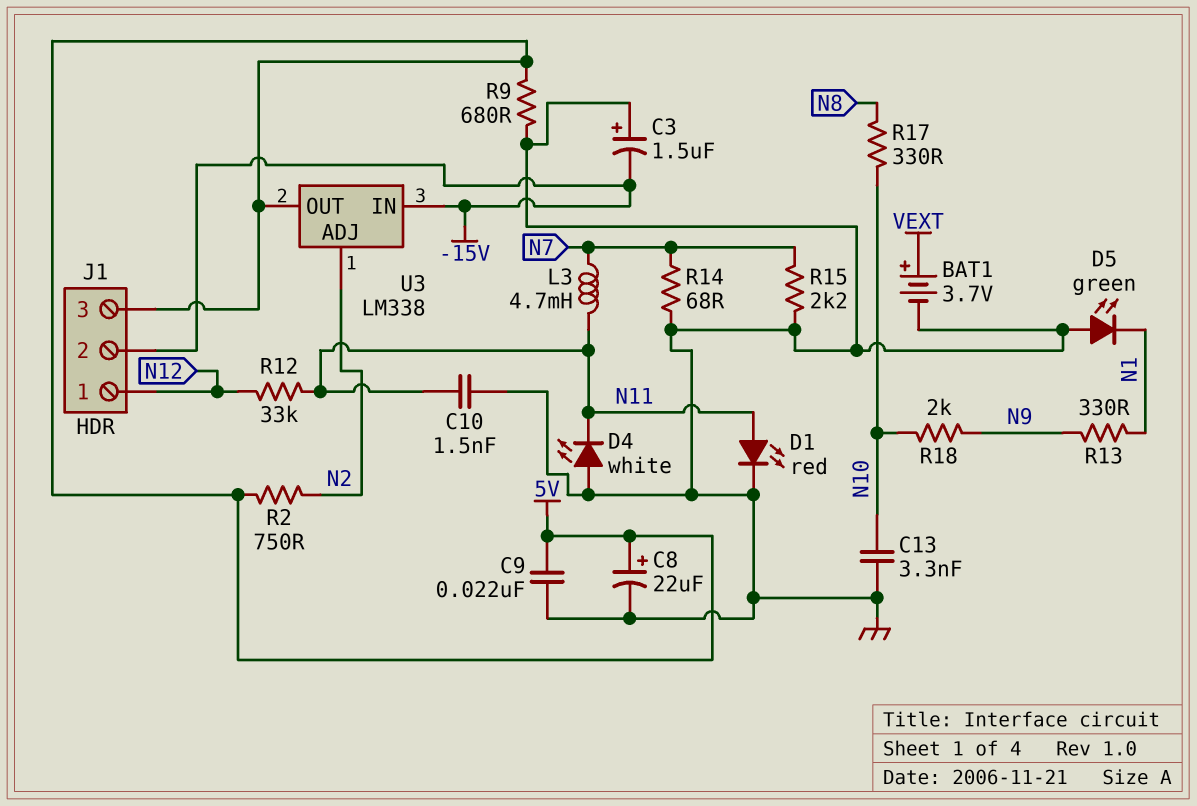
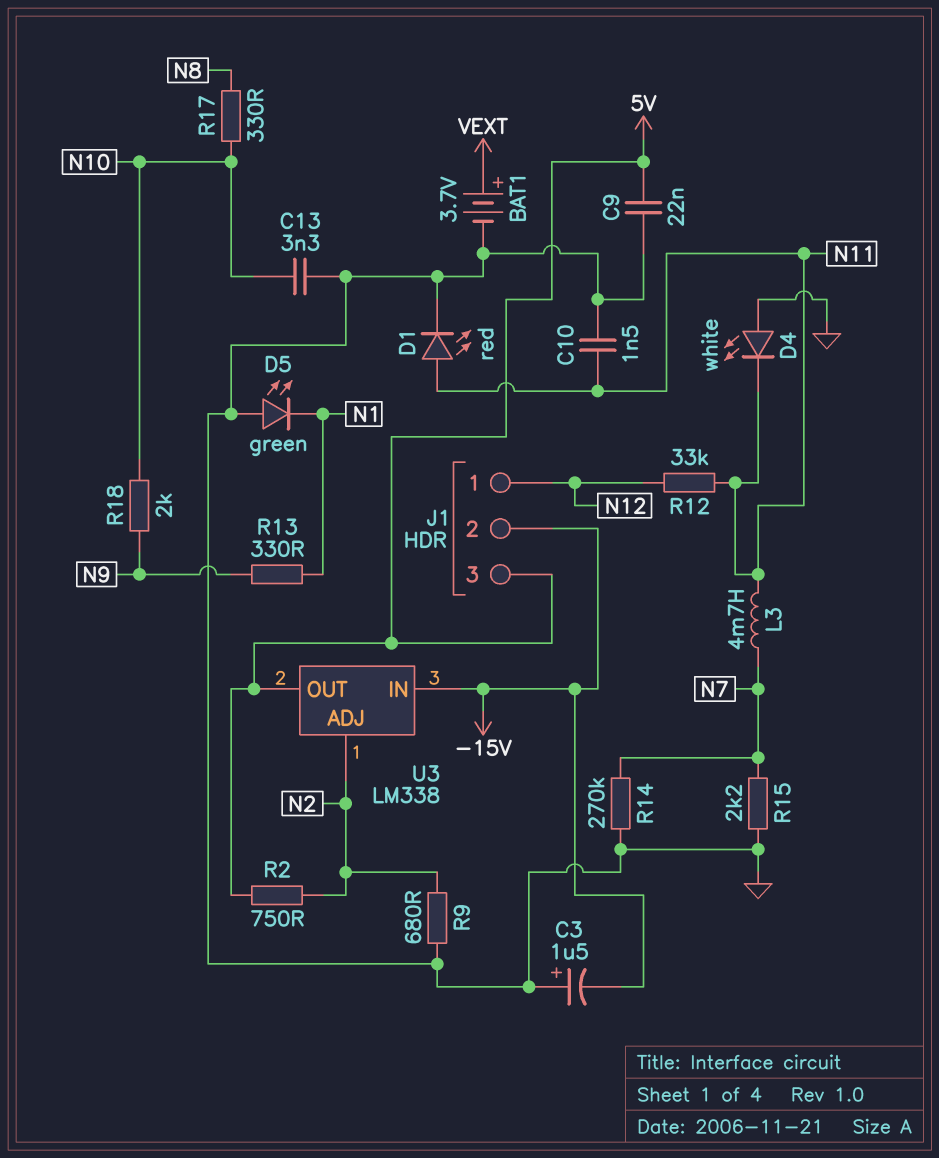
C8: 22uF (plus 5V, minus GND) -> none
R9: 680 (5V, GND) -> 680 (GND, N2)
R14: 68 (GND, N7) -> 270k (GND, N7)

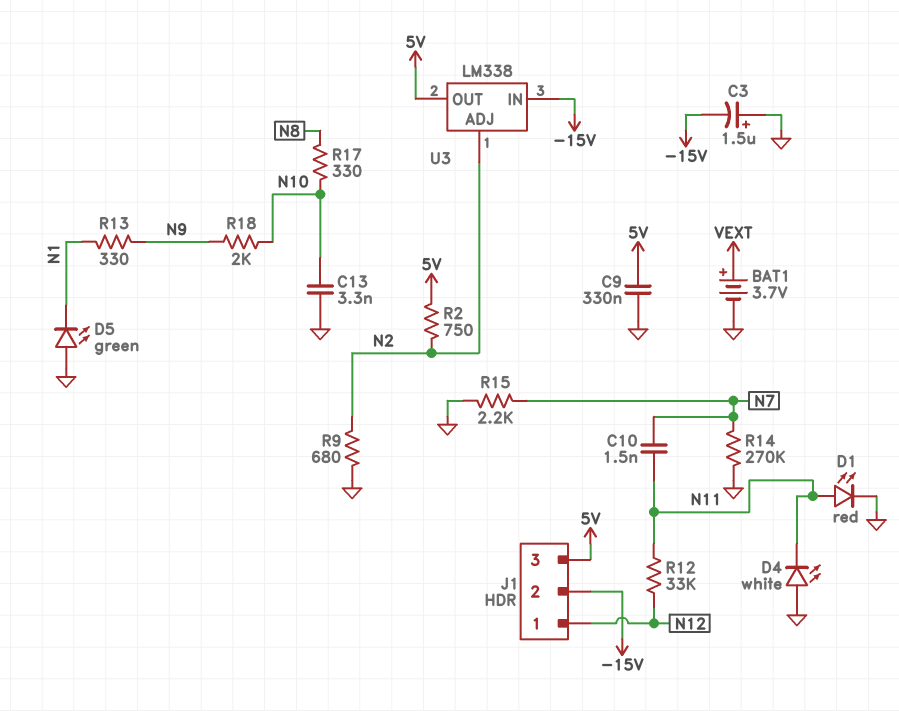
C9: 22nF (5V, GND) -> 330nF (5V, GND)
C10: 1.5nF (GND, N11) -> 1.5nF (N7, N11)
L3: 4.7mH (N7, N11) -> none

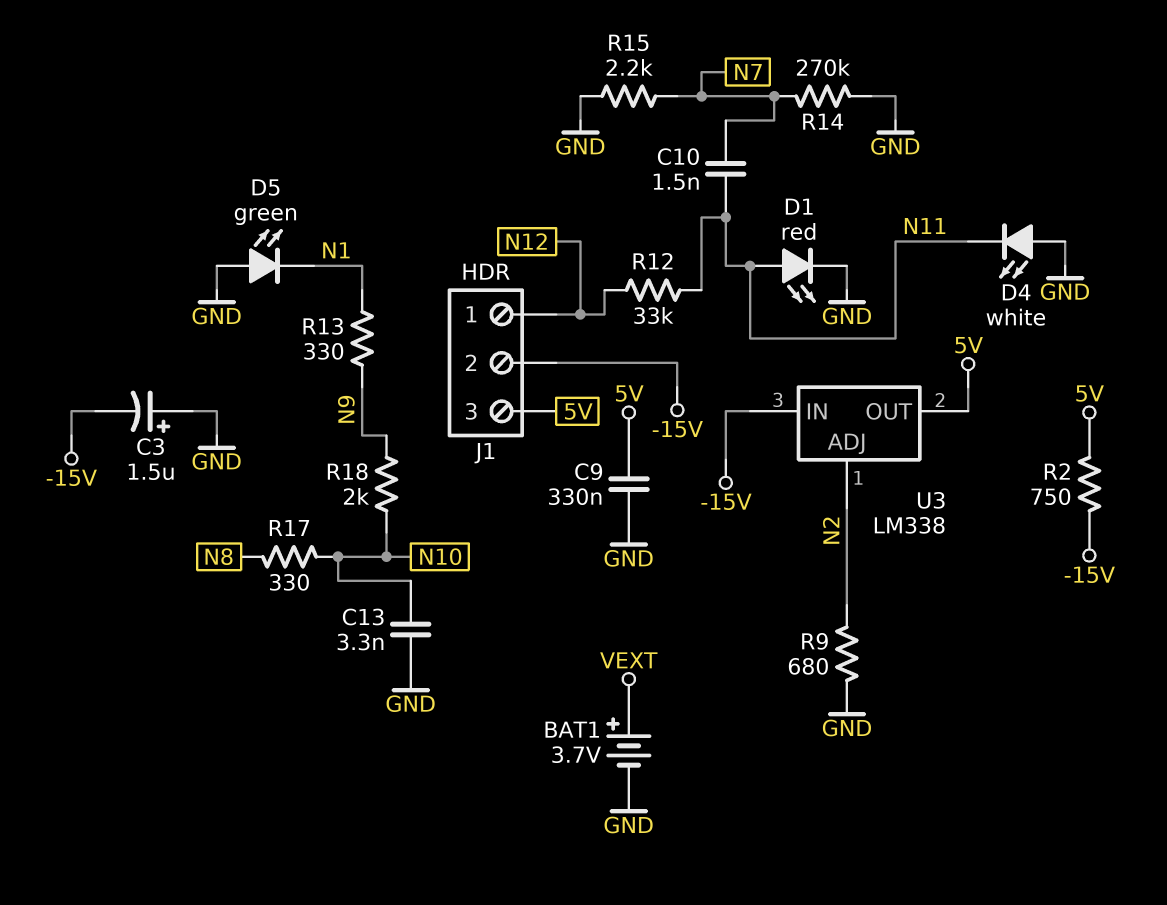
R2: 750 (5V, N2) -> 750 (-15V, 5V)

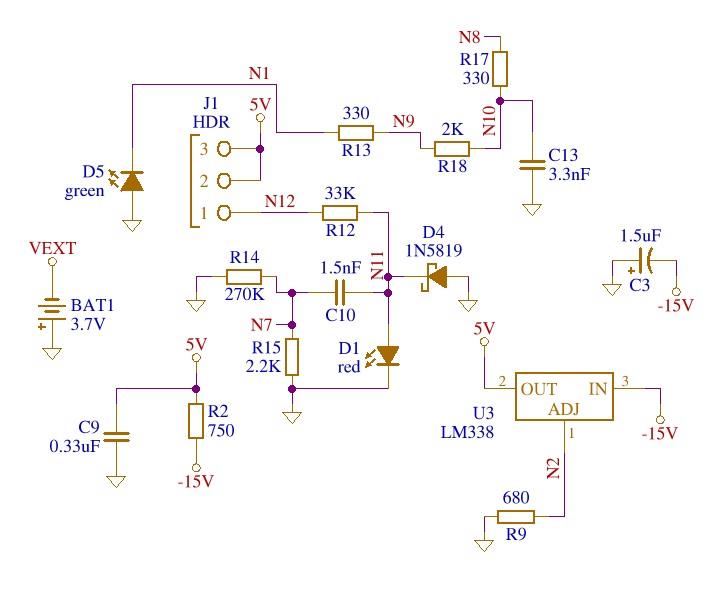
BAT1: 3.7V (plus VEXT, minus GND) -> 3.7V (plus GND, minus VEXT)
D4: LED white (A GND, K N11) -> schottky 1N5819 (A GND, K N11)
J1 pin 2: -15V -> 5V

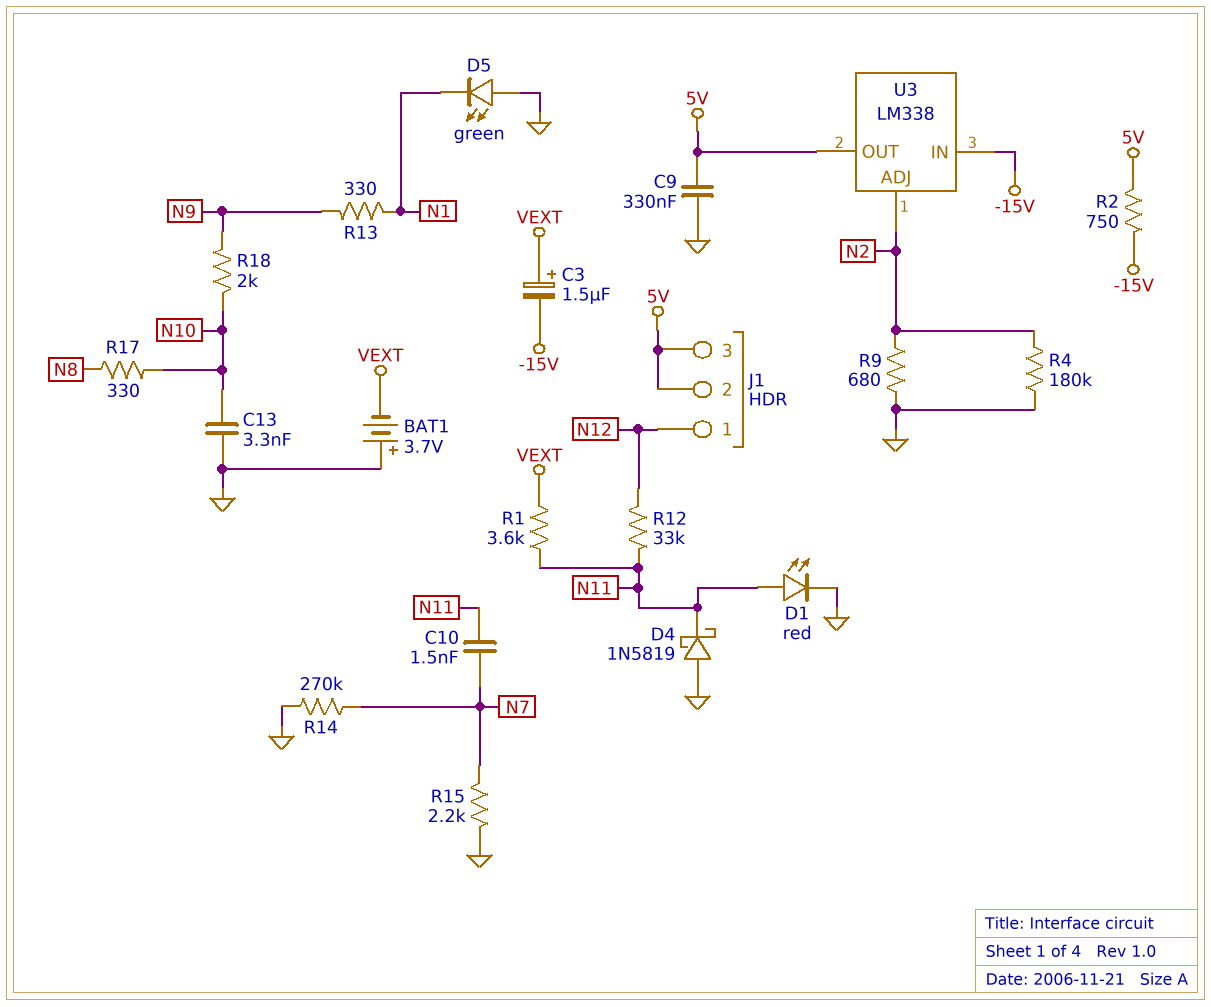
C3: 1.5uF (plus GND, minus -15V) -> 1.5uF (plus VEXT, minus -15V)
R1: none -> 3.6k (N11, VEXT)
R4: none -> 180k (GND, N2)

